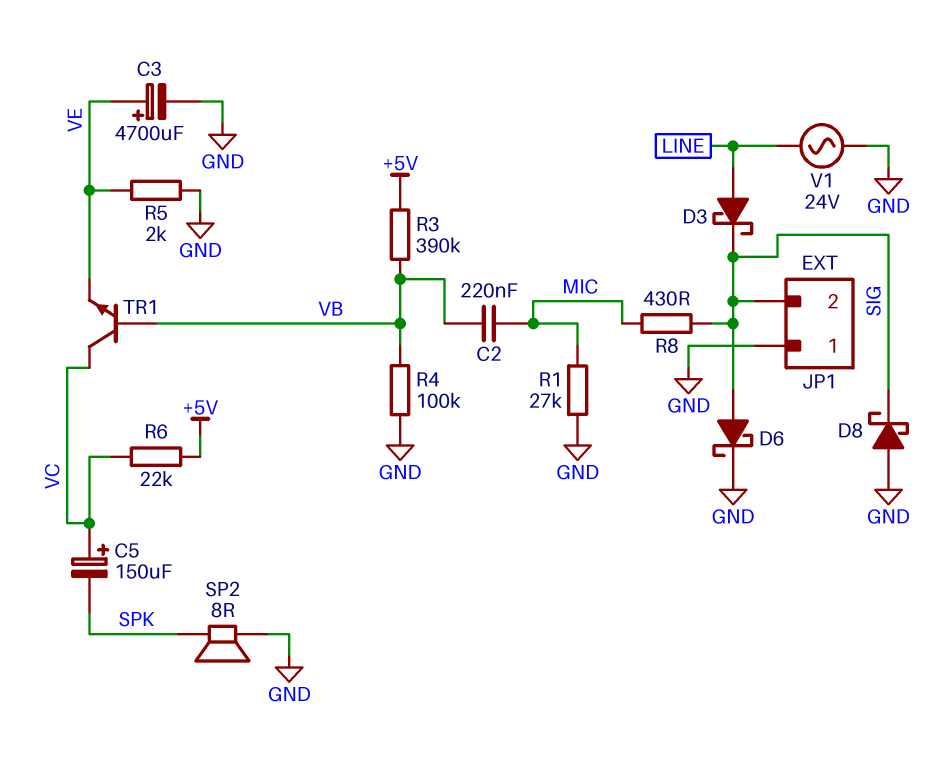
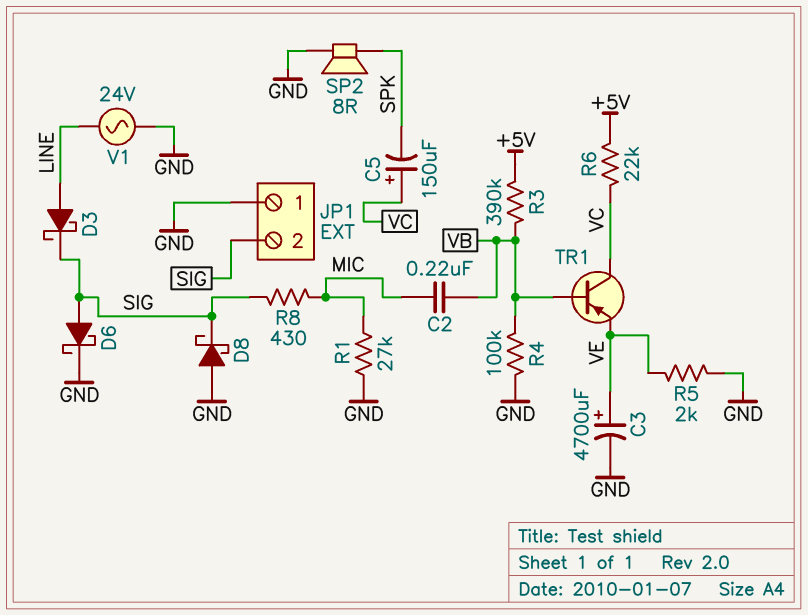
TR1: NPN (B VB, C VC, E VE) -> PNP (B VB, C VC, E VE)

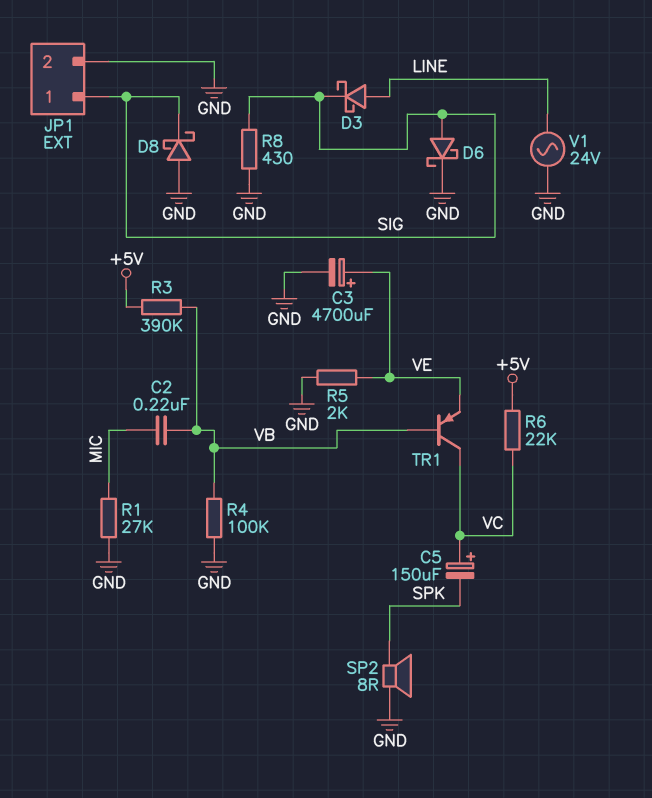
JP1 pin 1: GND -> SIG
JP1 pin 2: SIG -> GND
R8: 430 (MIC, SIG) -> 430 (GND, SIG)

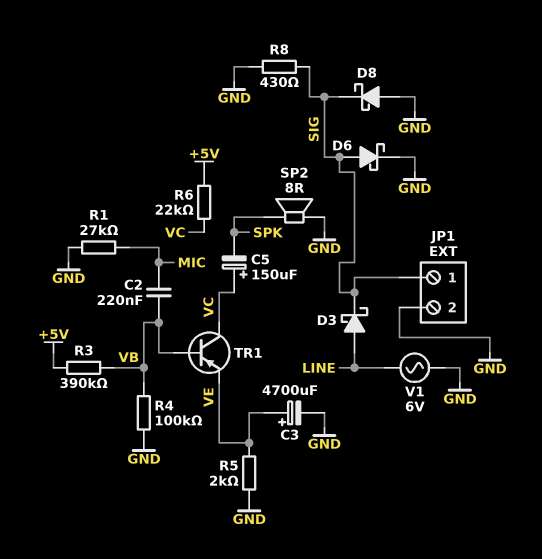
V1: AC 24V (GND, LINE) -> AC 6V (GND, LINE)

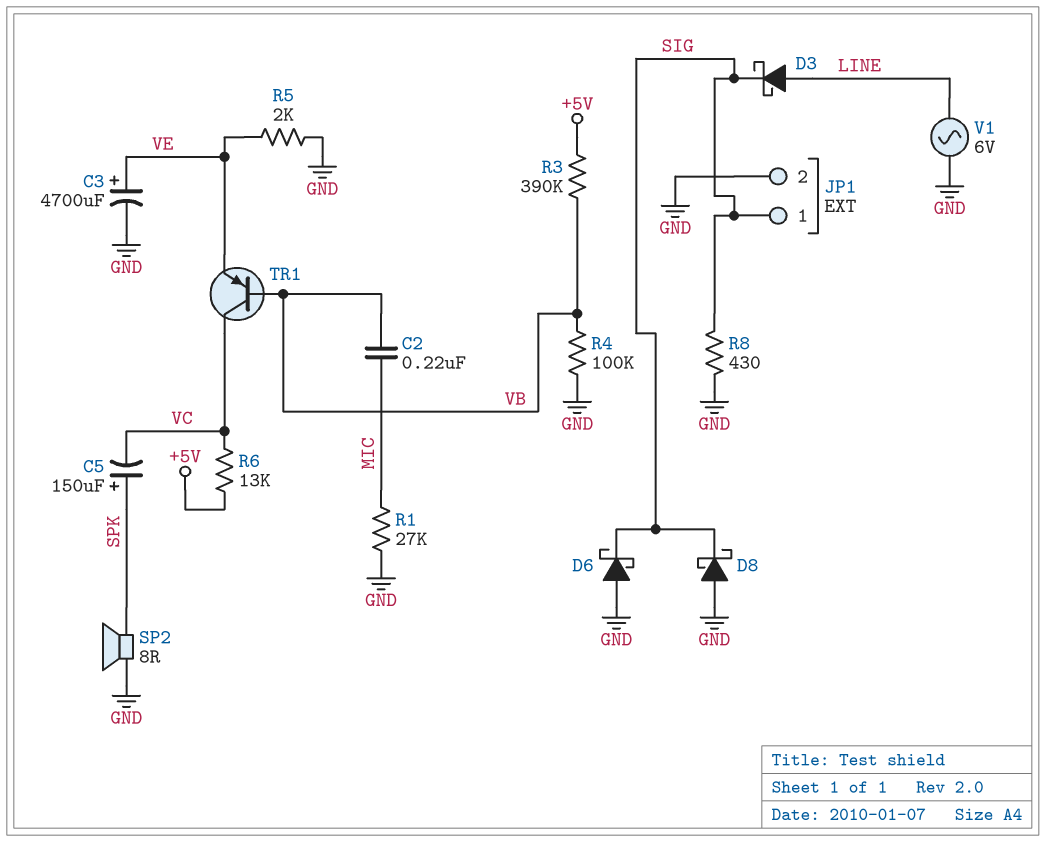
C5: 150uF (plus VC, minus SPK) -> 150uF (plus SPK, minus VC)
D6: schottky (A SIG, K GND) -> schottky (A GND, K SIG)
R6: 22k (+5V, VC) -> 13k (+5V, VC)

